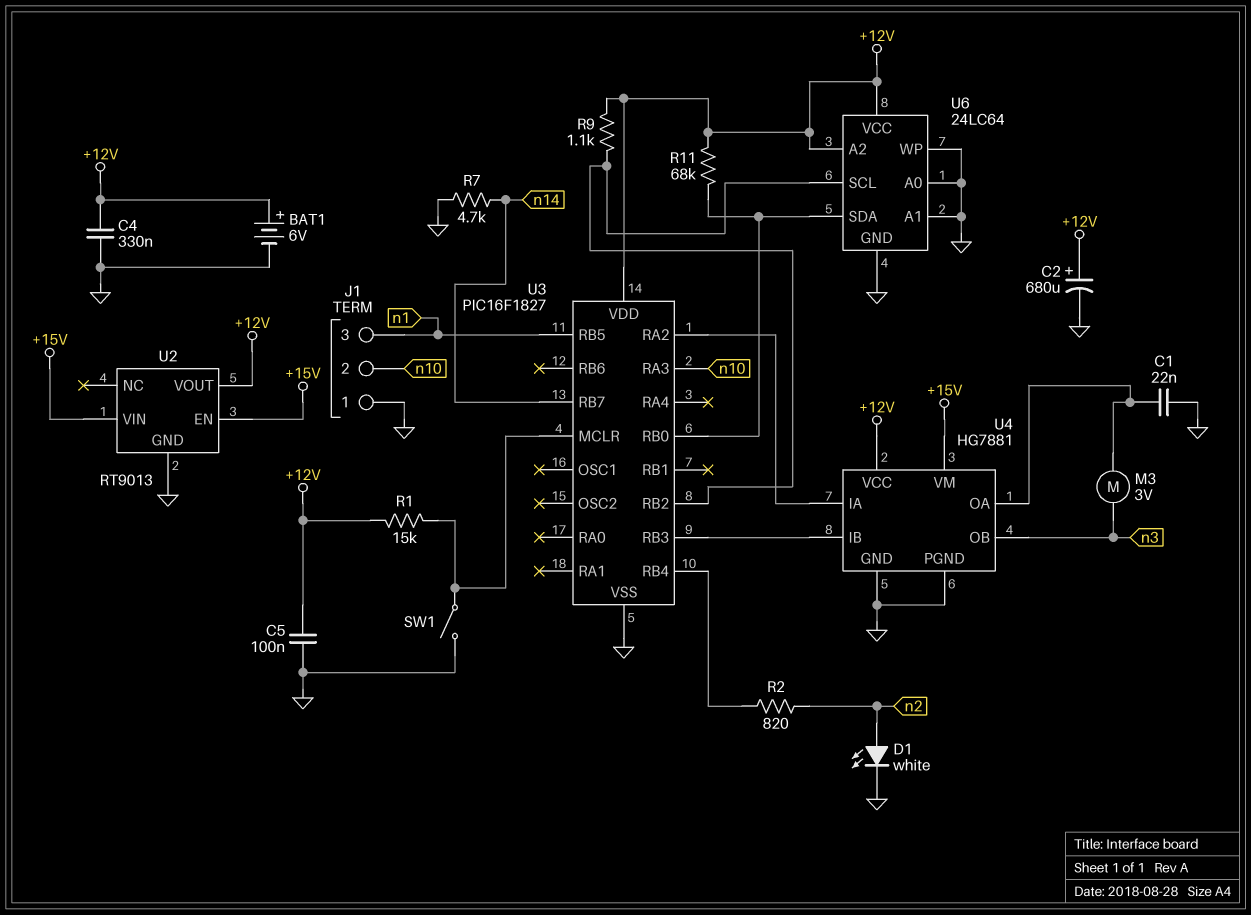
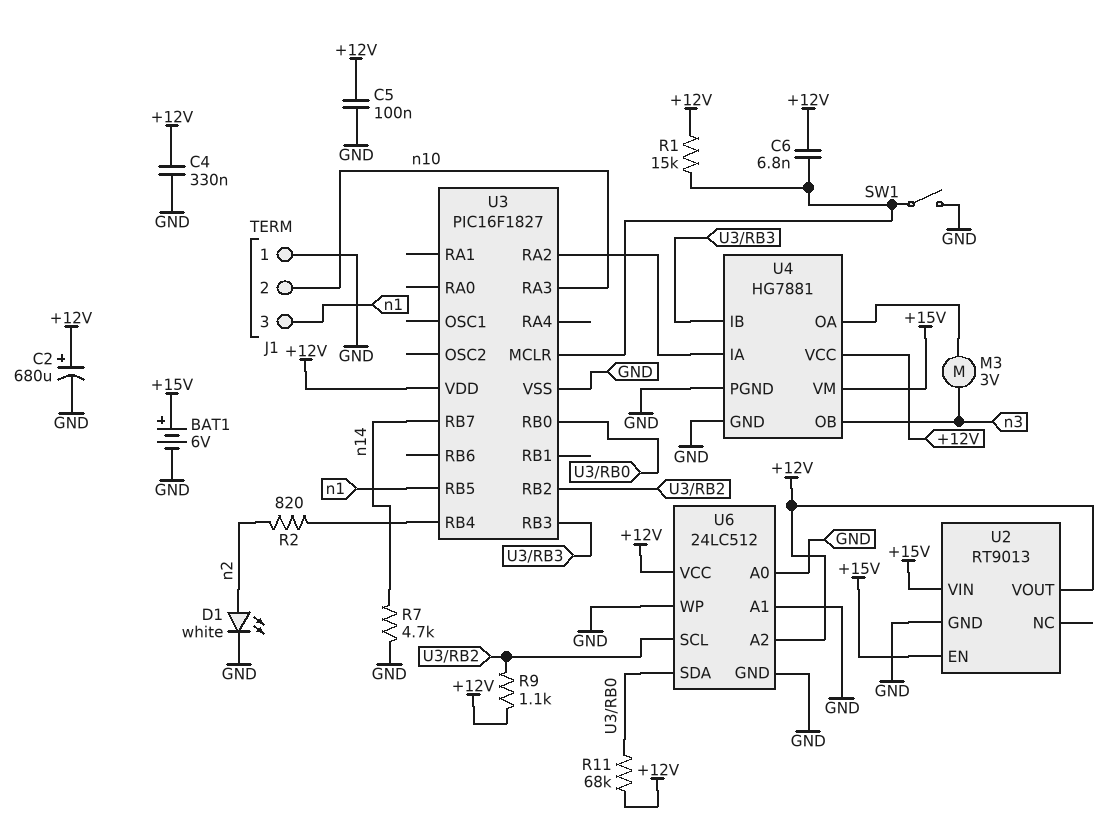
BAT1: 6V (plus +12V, minus GND) -> 6V (plus +15V, minus GND)
C1: 22nF (GND, U4/OA) -> none
C6: none -> 6.8nF (+12V, U3/MCLR)
U6: 24LC64 -> 24LC512

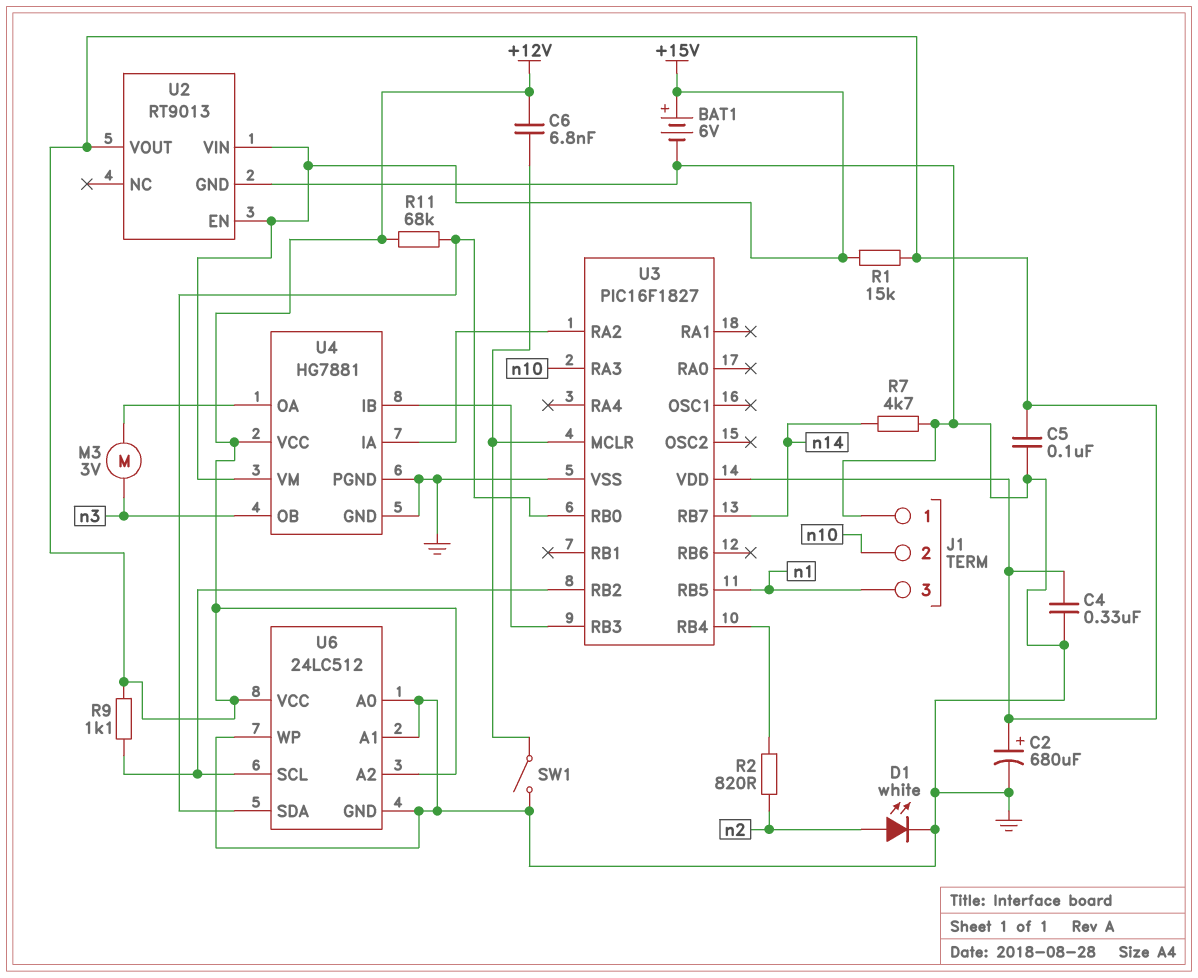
R1: 15k (+12V, U3/MCLR) -> 15k (+12V, +15V)

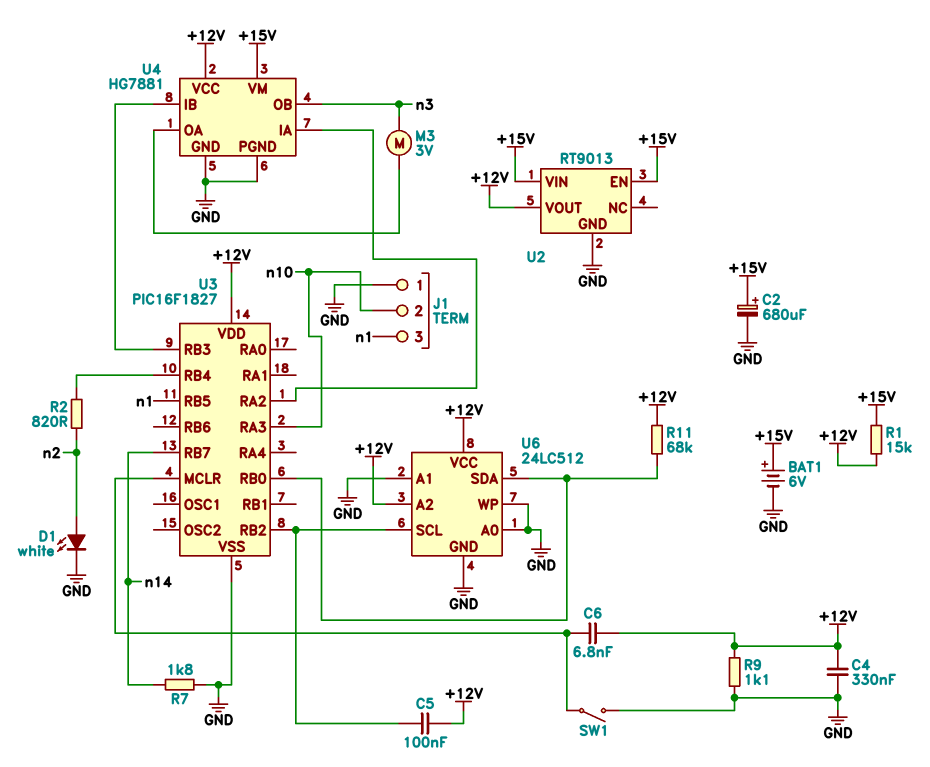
C2: 680uF (plus +12V, minus GND) -> 680uF (plus +15V, minus GND)
C5: 100nF (+12V, GND) -> 100nF (+12V, U3/RB2)
R7: 4.7k (GND, n14) -> 1.8k (GND, n14)
R9: 1.1k (+12V, U3/RB2) -> 1.1k (+12V, GND)

